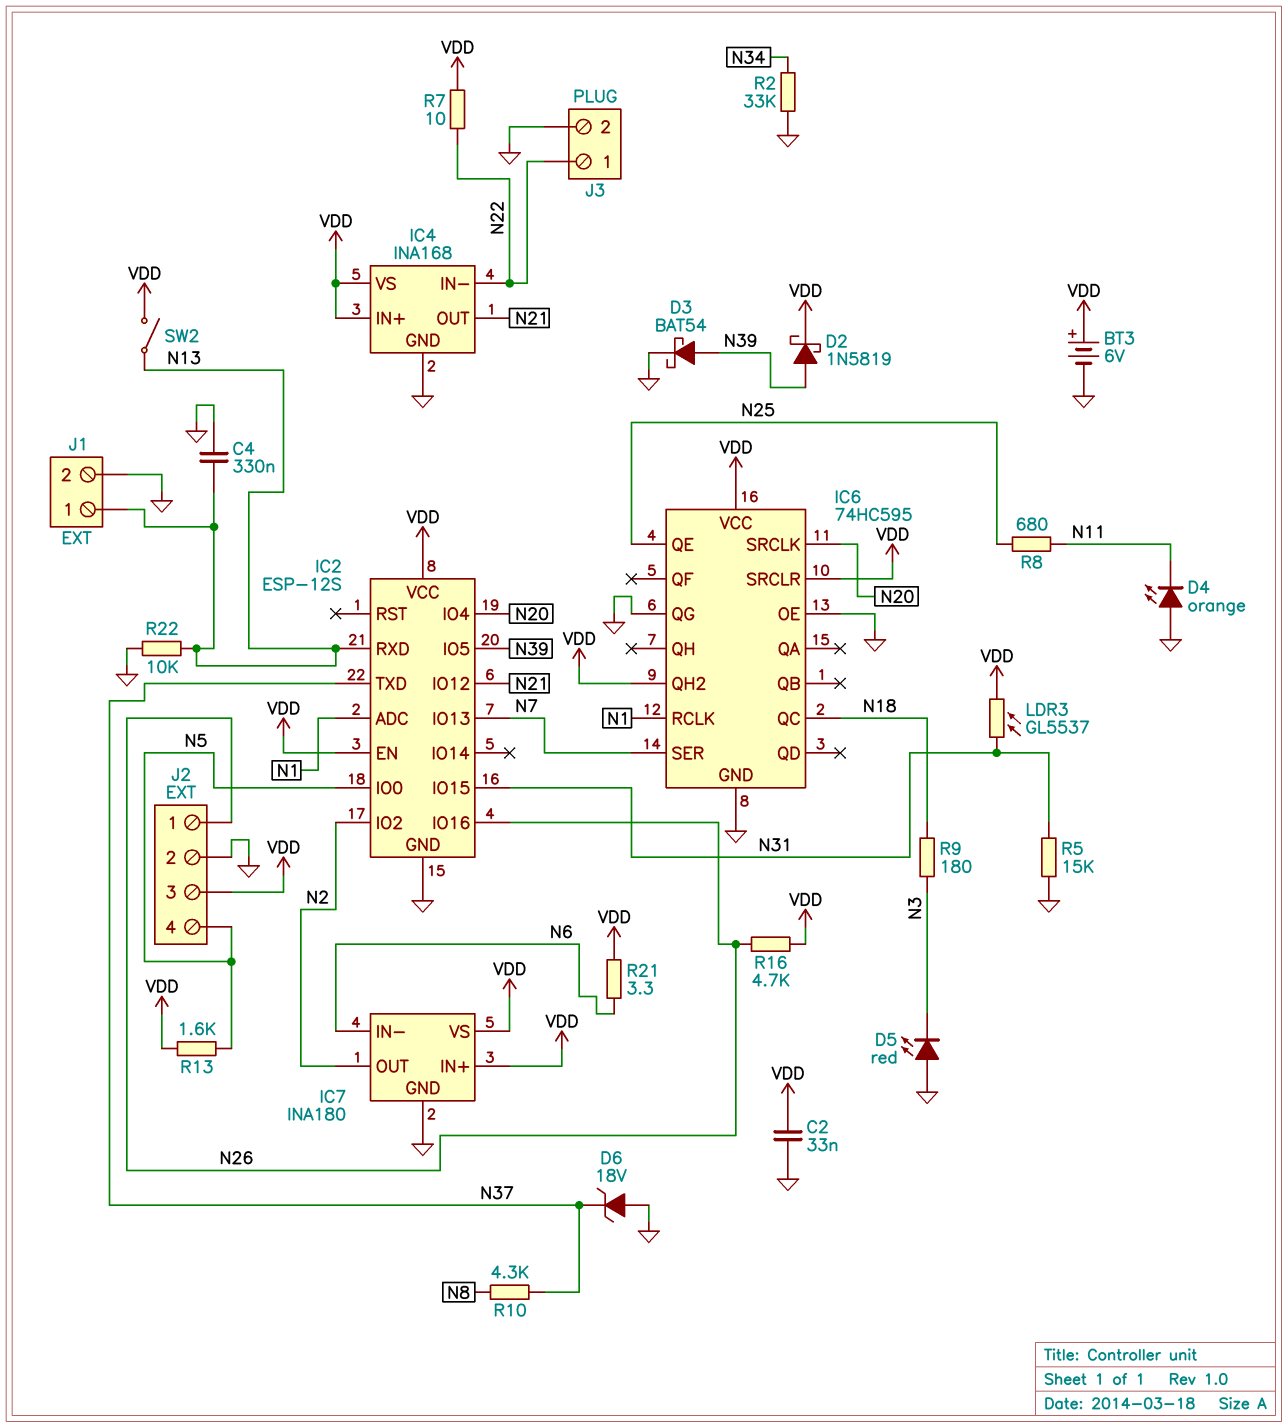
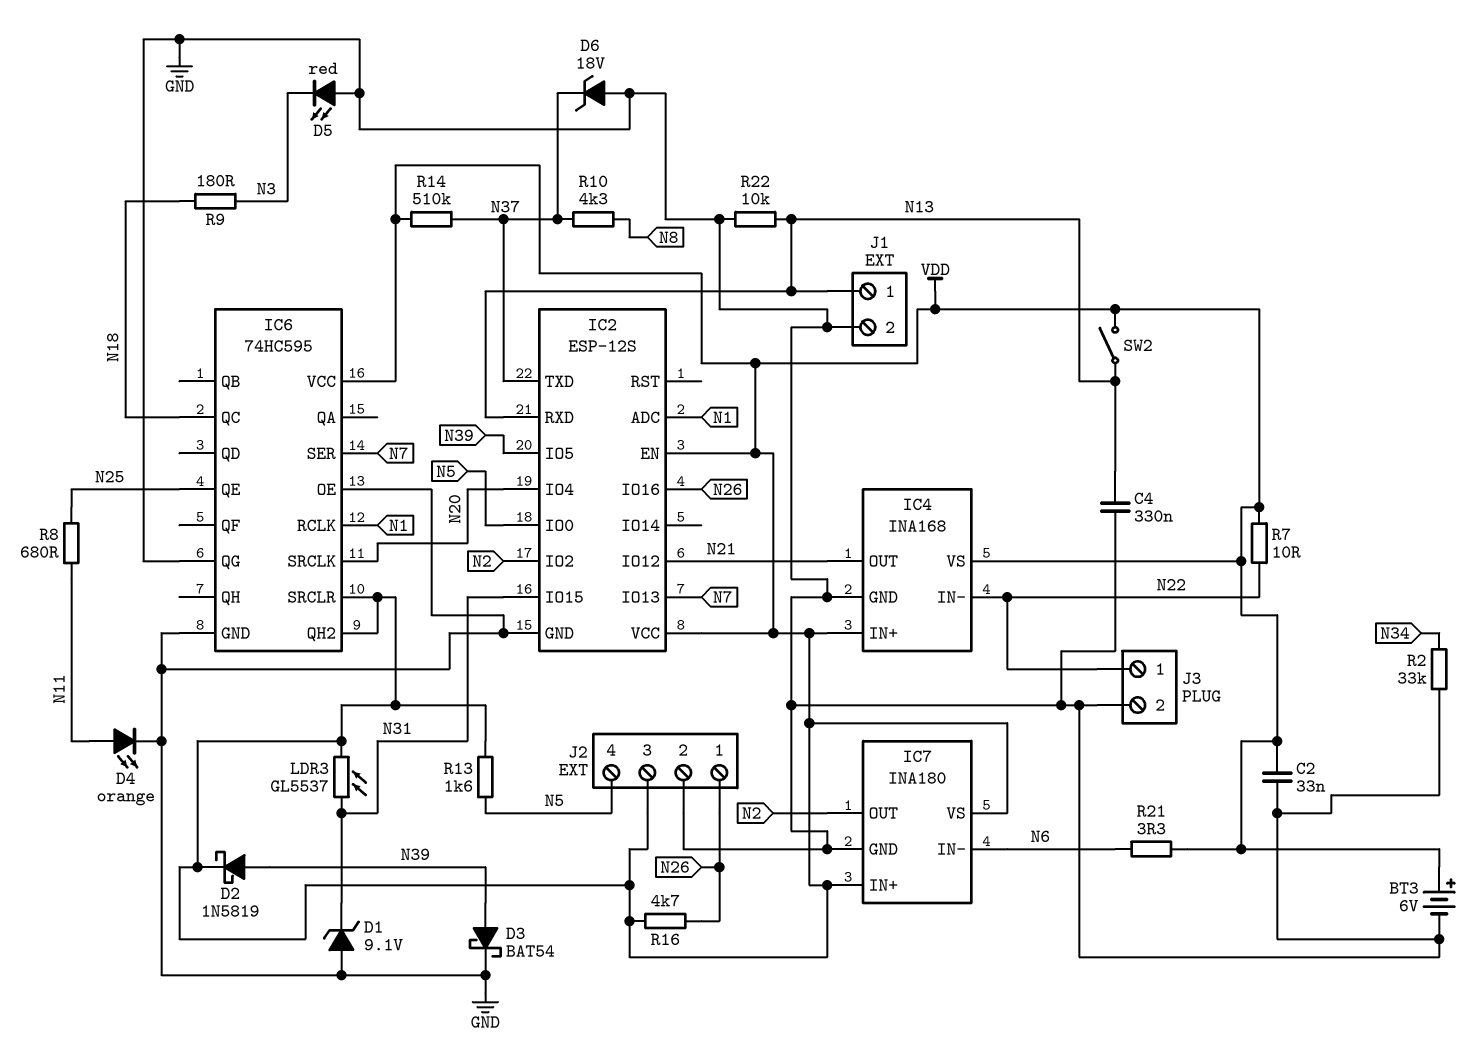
D1: none -> zener 9.1V (A GND, K N31)
D4: LED orange (A GND, K N11) -> LED orange (A N11, K GND)
R5: 15k (GND, N31) -> none
R14: none -> 510k (N37, VDD)

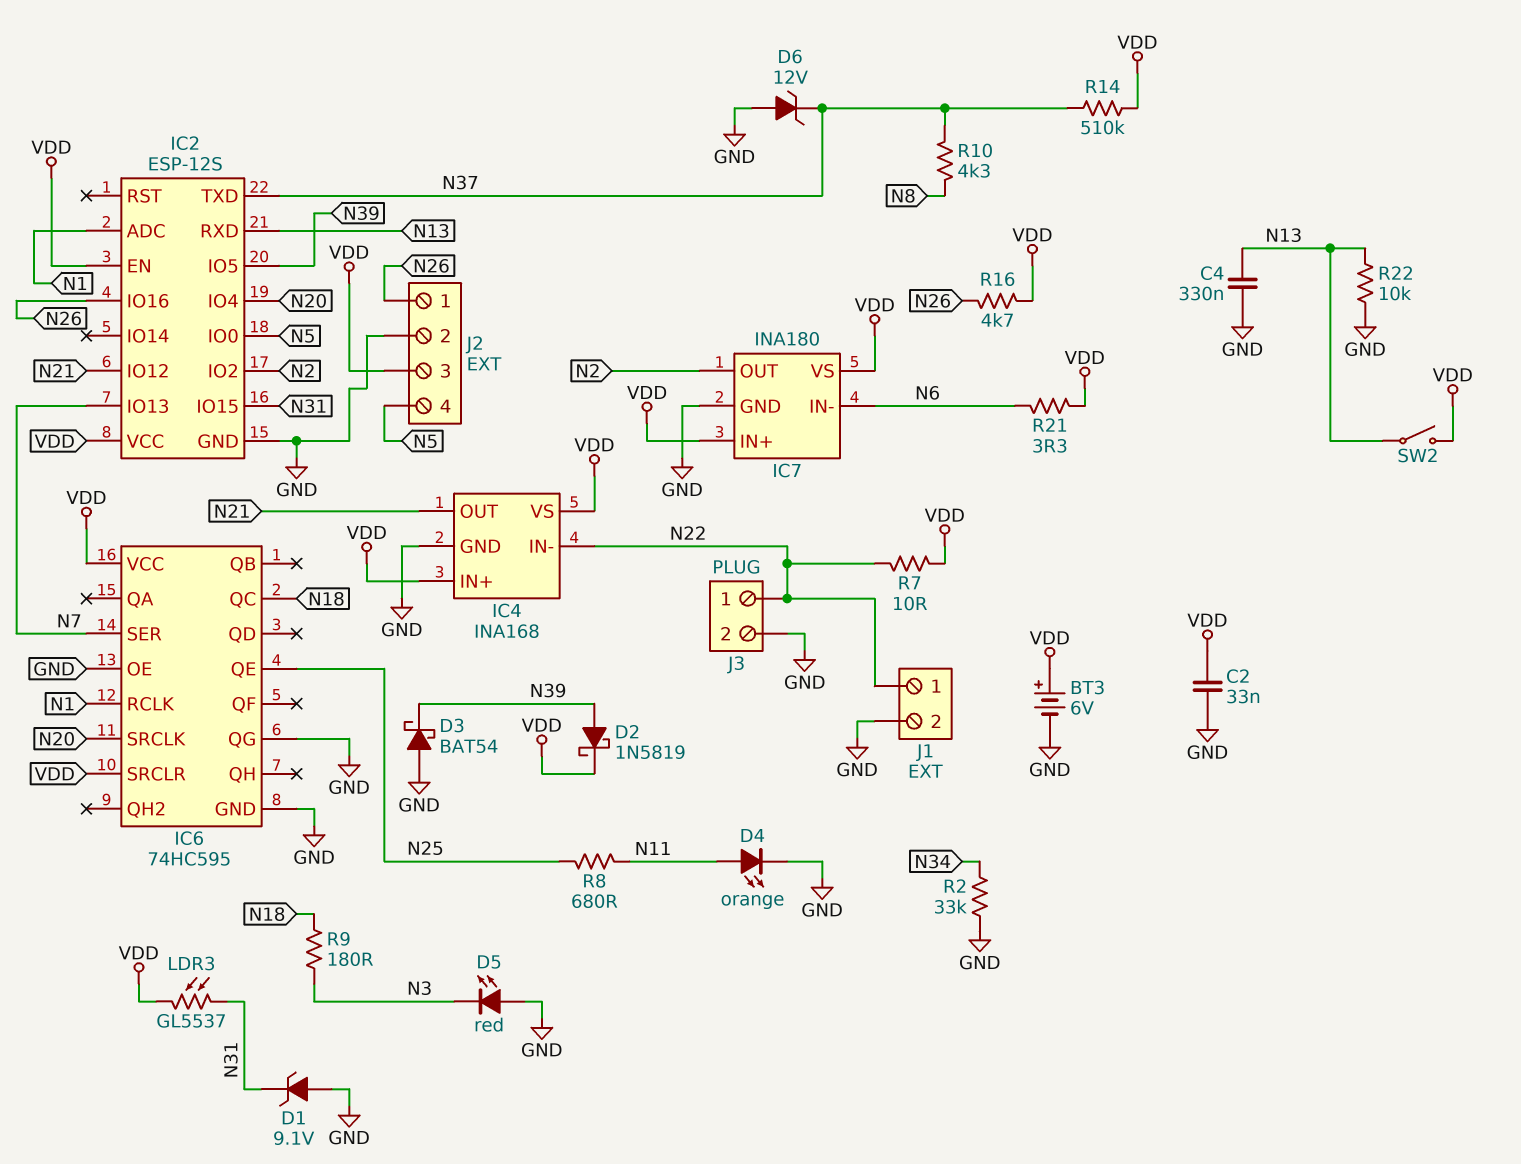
D3: schottky BAT54 (A N39, K GND) -> schottky BAT54 (A GND, K N39)
D6: zener 18V (A GND, K N37) -> zener 12V (A GND, K N37)
IC6 pin QH2: VDD -> none
J1 pin 1: N13 -> N22
R13: 1.6k (N5, VDD) -> none

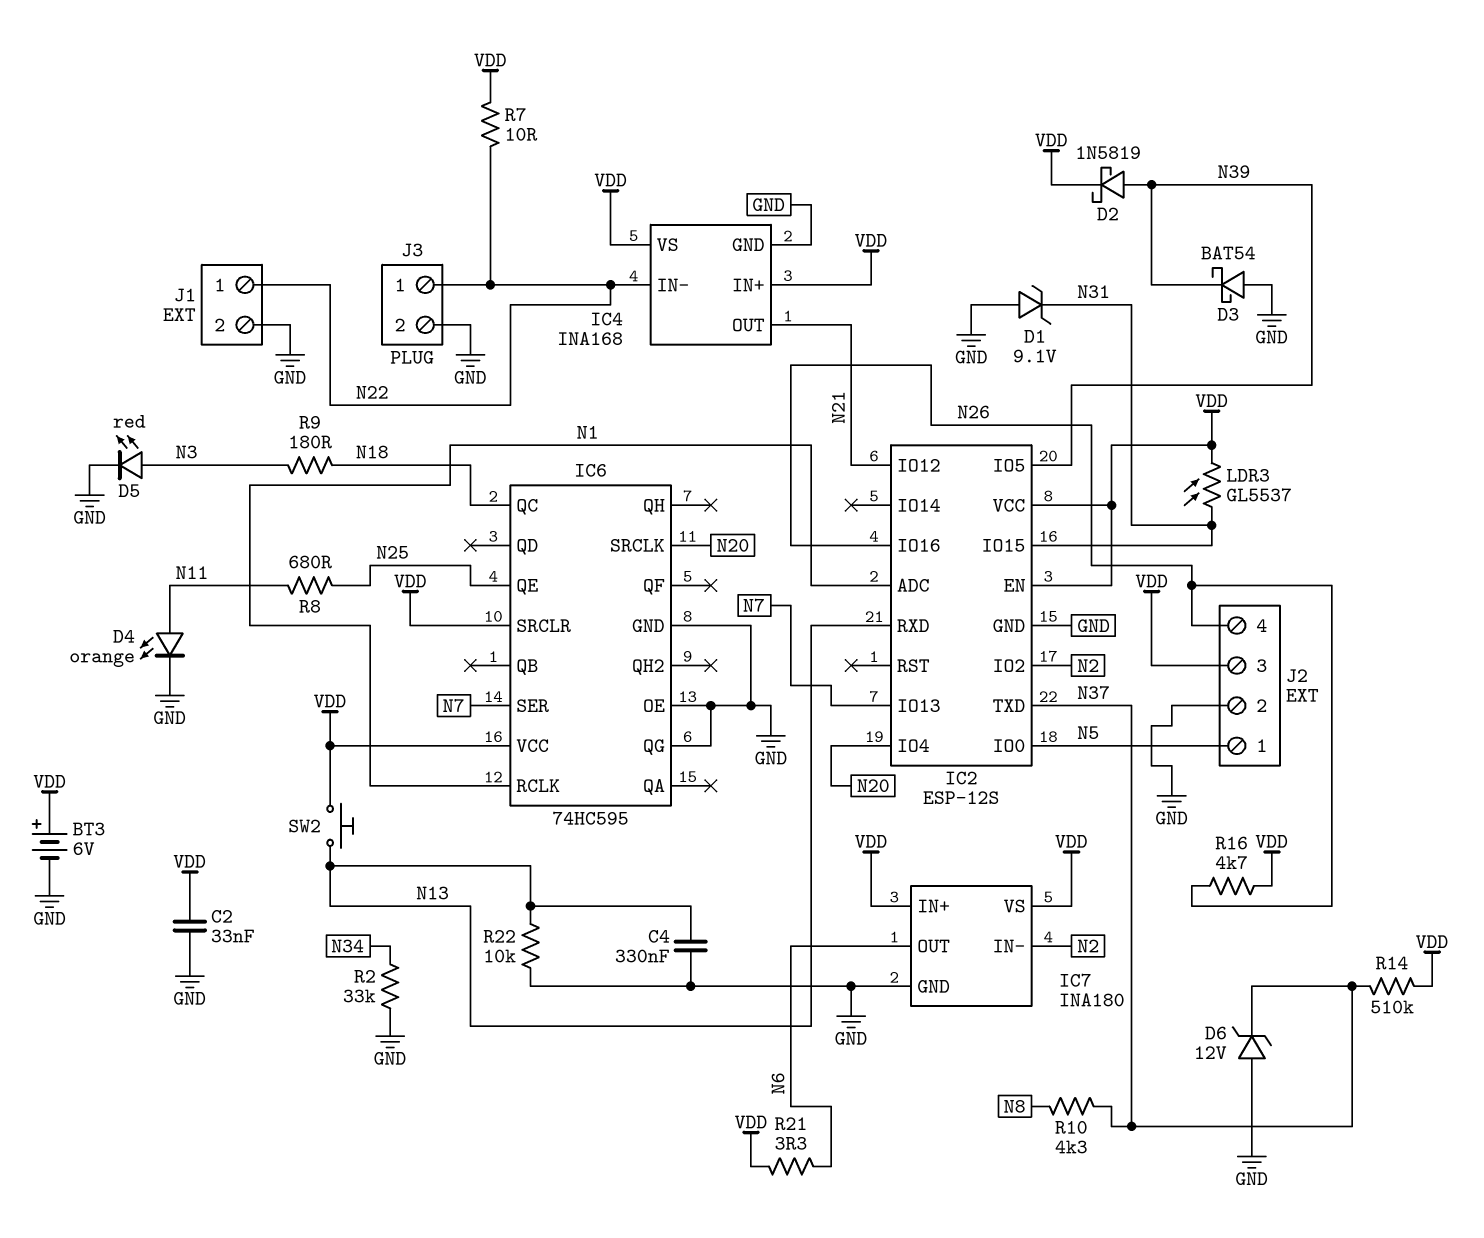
D5: LED red (A GND, K N3) -> LED red (A N3, K GND)
IC7 pin IN-: N6 -> N2
IC7 pin OUT: N2 -> N6
J2 pin 1: N26 -> N5
J2 pin 4: N5 -> N26
SW2: switch (N13, VDD) -> button (N13, VDD)

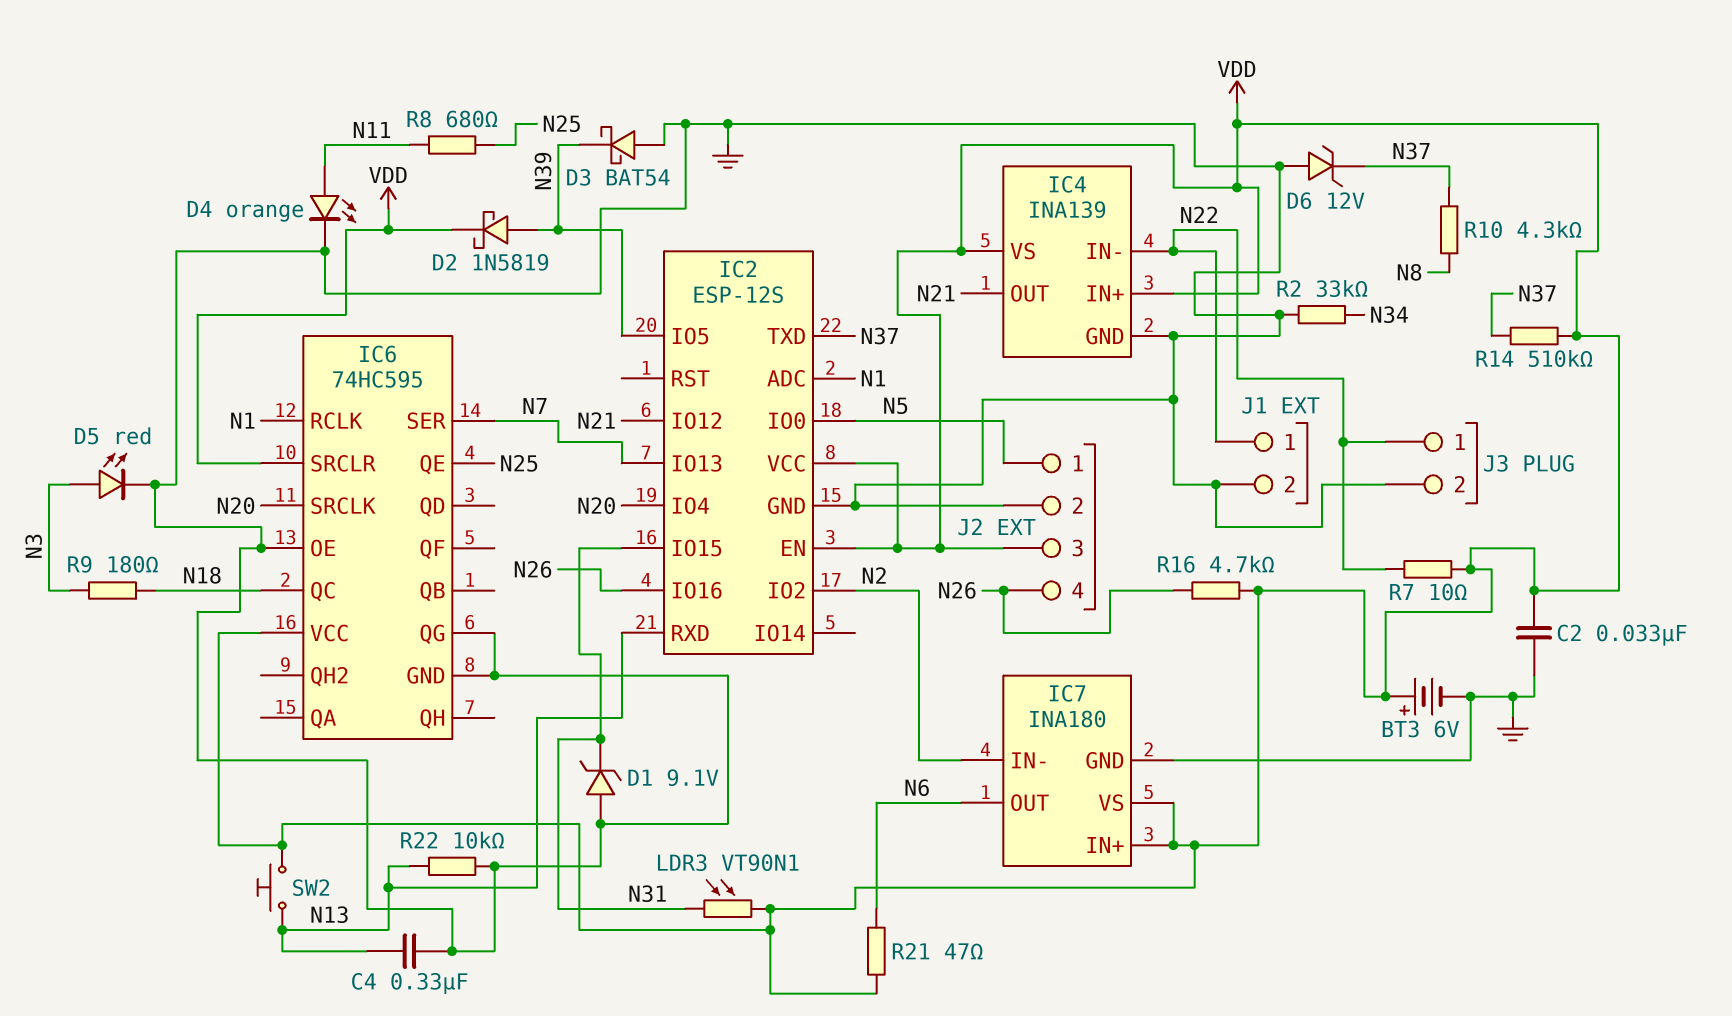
IC4: INA168 -> INA139
LDR3: GL5537 (N31, VDD) -> VT90N1 (N31, VDD)
R21: 3.3 (N6, VDD) -> 47 (N6, VDD)

